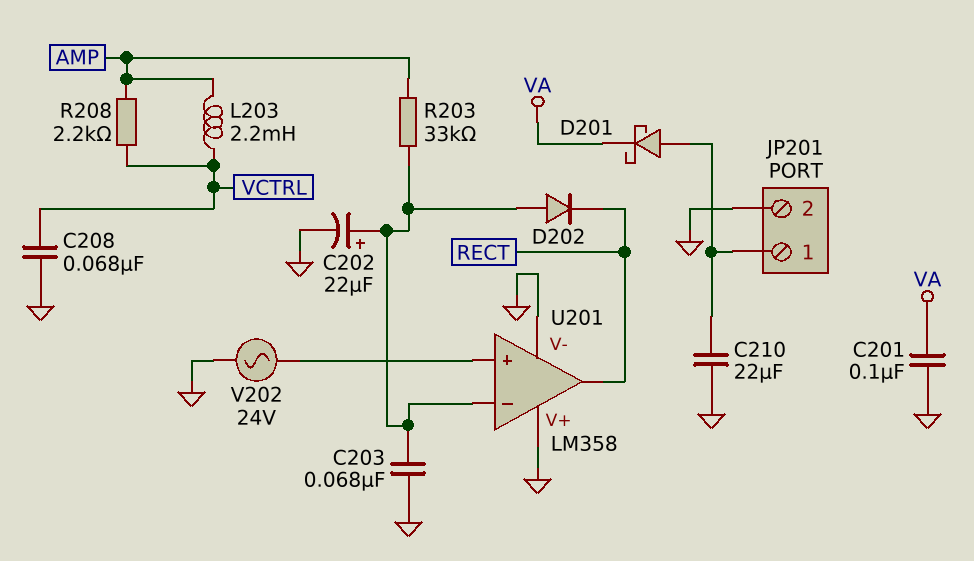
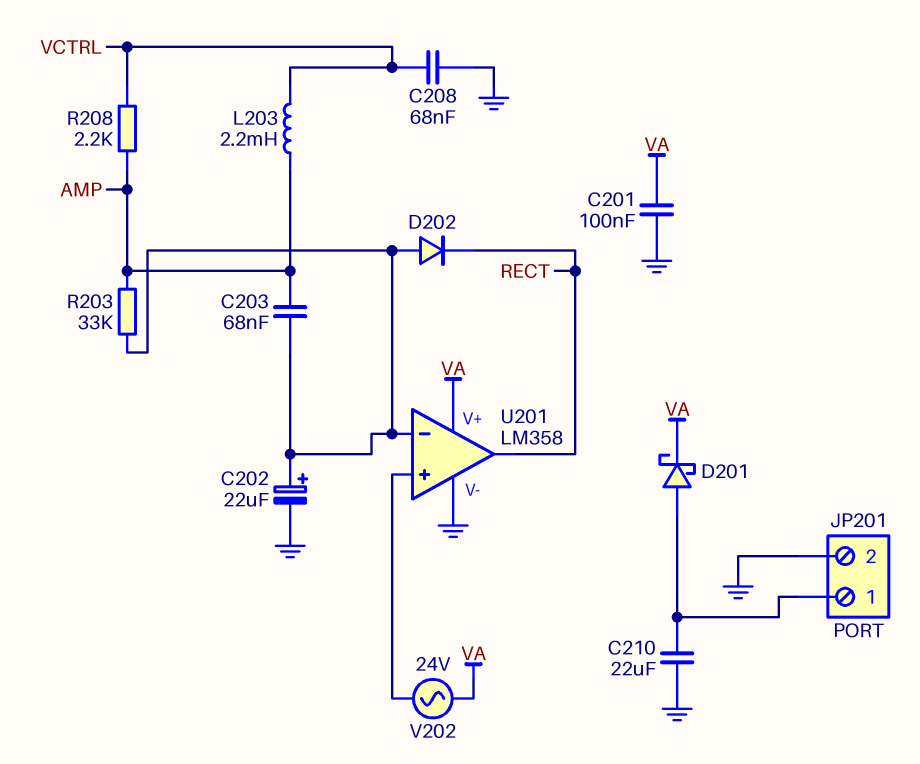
C203: 68nF (GND, U201/in-) -> 68nF (AMP, U201/in-)
U201 pin V+: GND -> VA
V202: AC 24V (GND, U201/in+) -> AC 24V (U201/in+, VA)

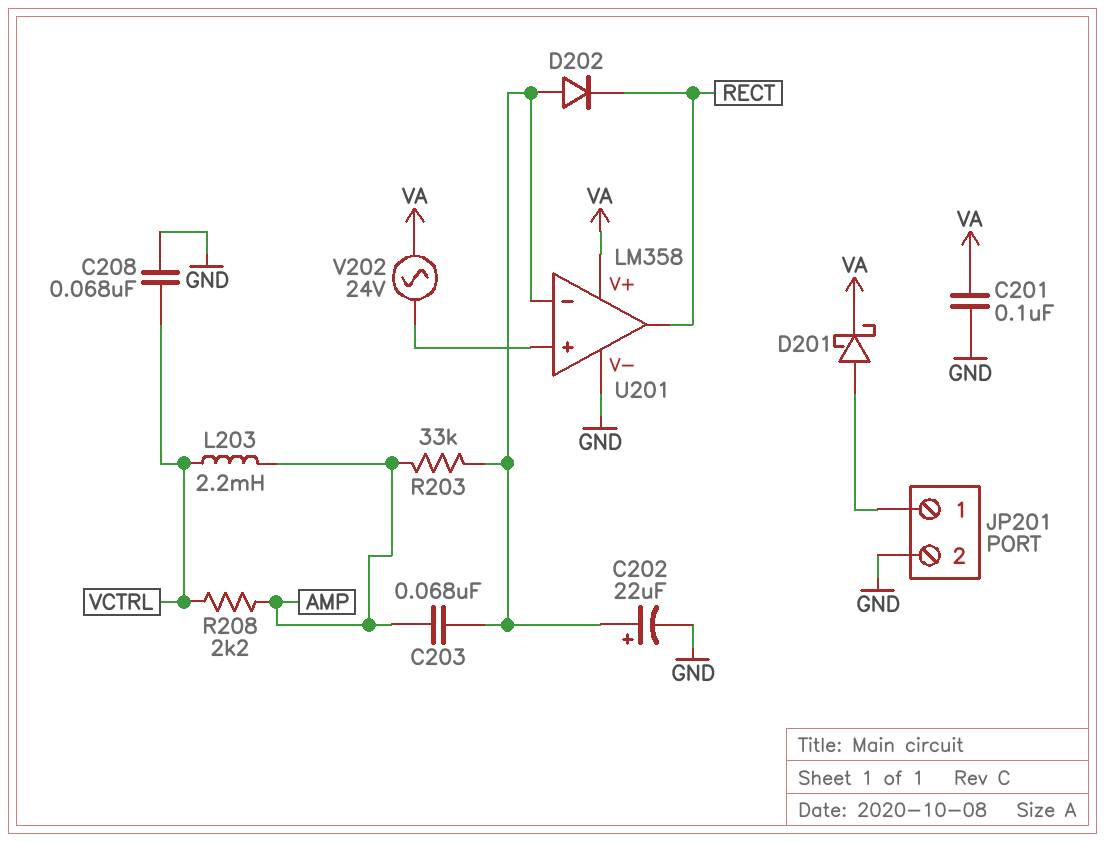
C210: 22uF (GND, JP201/1) -> none

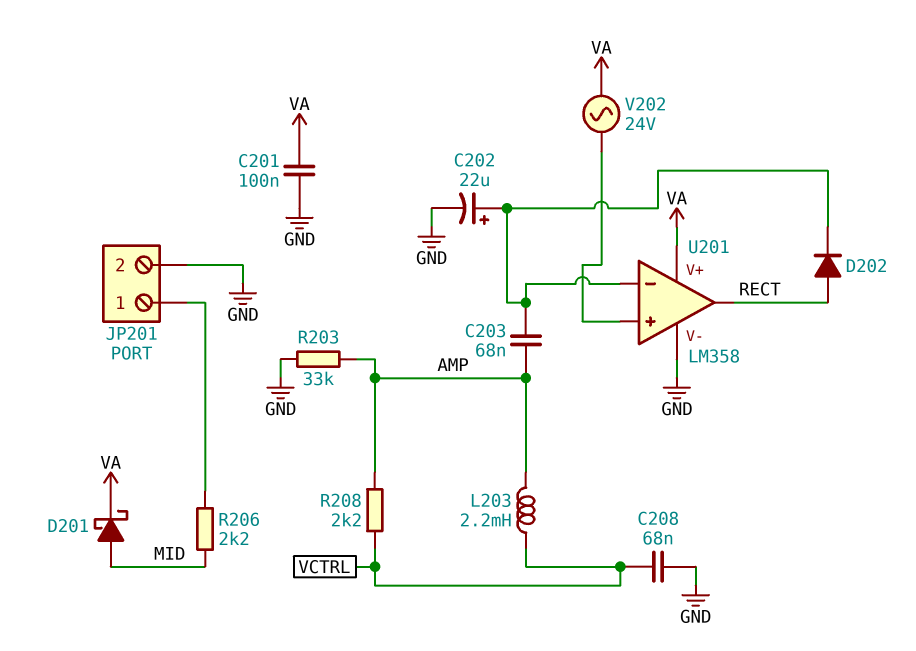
D201: schottky (A JP201/1, K VA) -> schottky (A MID, K VA)
D202: diode (A U201/in-, K RECT) -> diode (A RECT, K U201/in-)
R203: 33k (AMP, U201/in-) -> 33k (AMP, GND)
R206: none -> 2.2k (JP201/1, MID)

